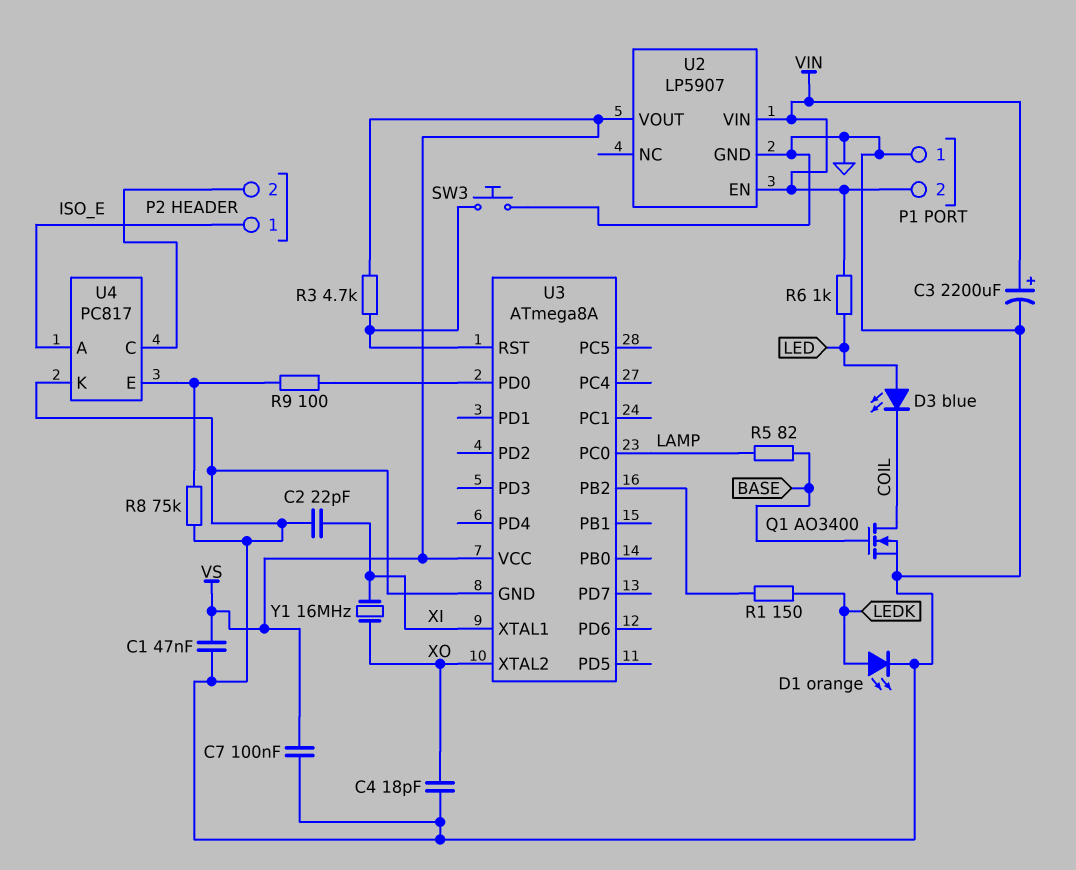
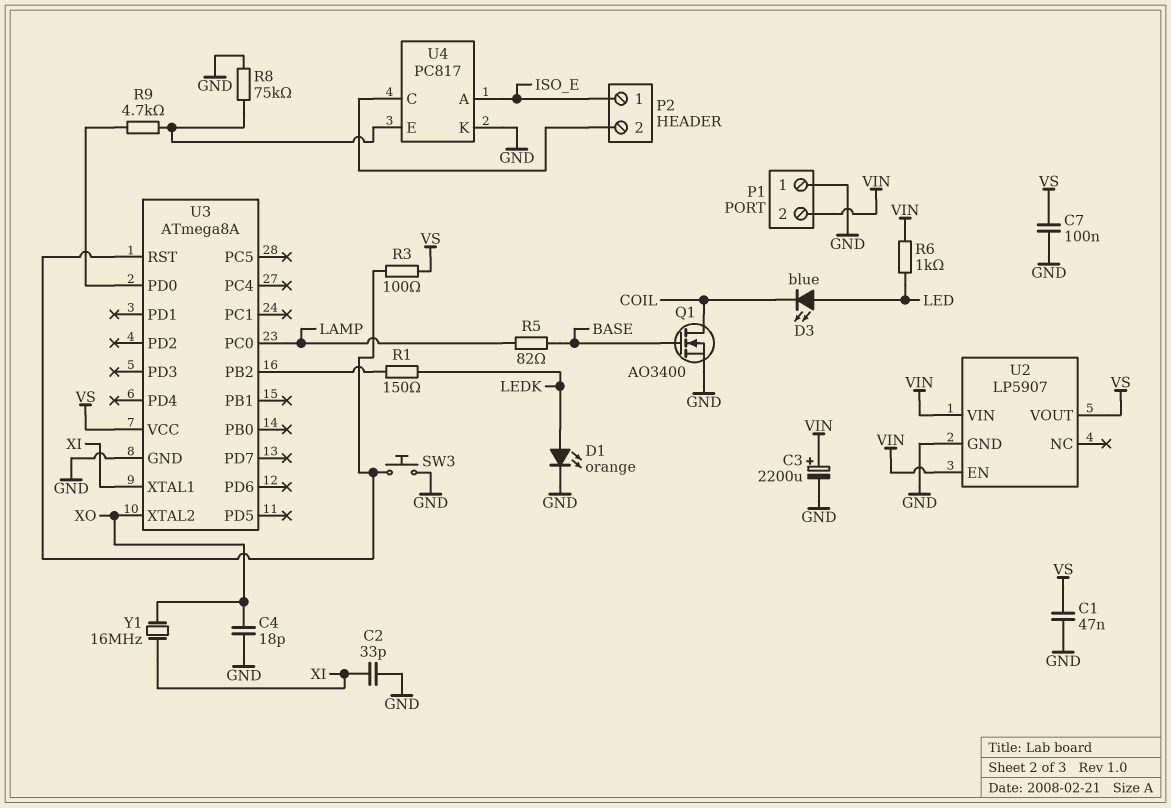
C2: 22pF (GND, XI) -> 33pF (GND, XI)
R3: 4.7k (U3/RST, VS) -> 100 (U3/RST, VS)
R9: 100 (U3/PD0, U4/E) -> 4.7k (U3/PD0, U4/E)

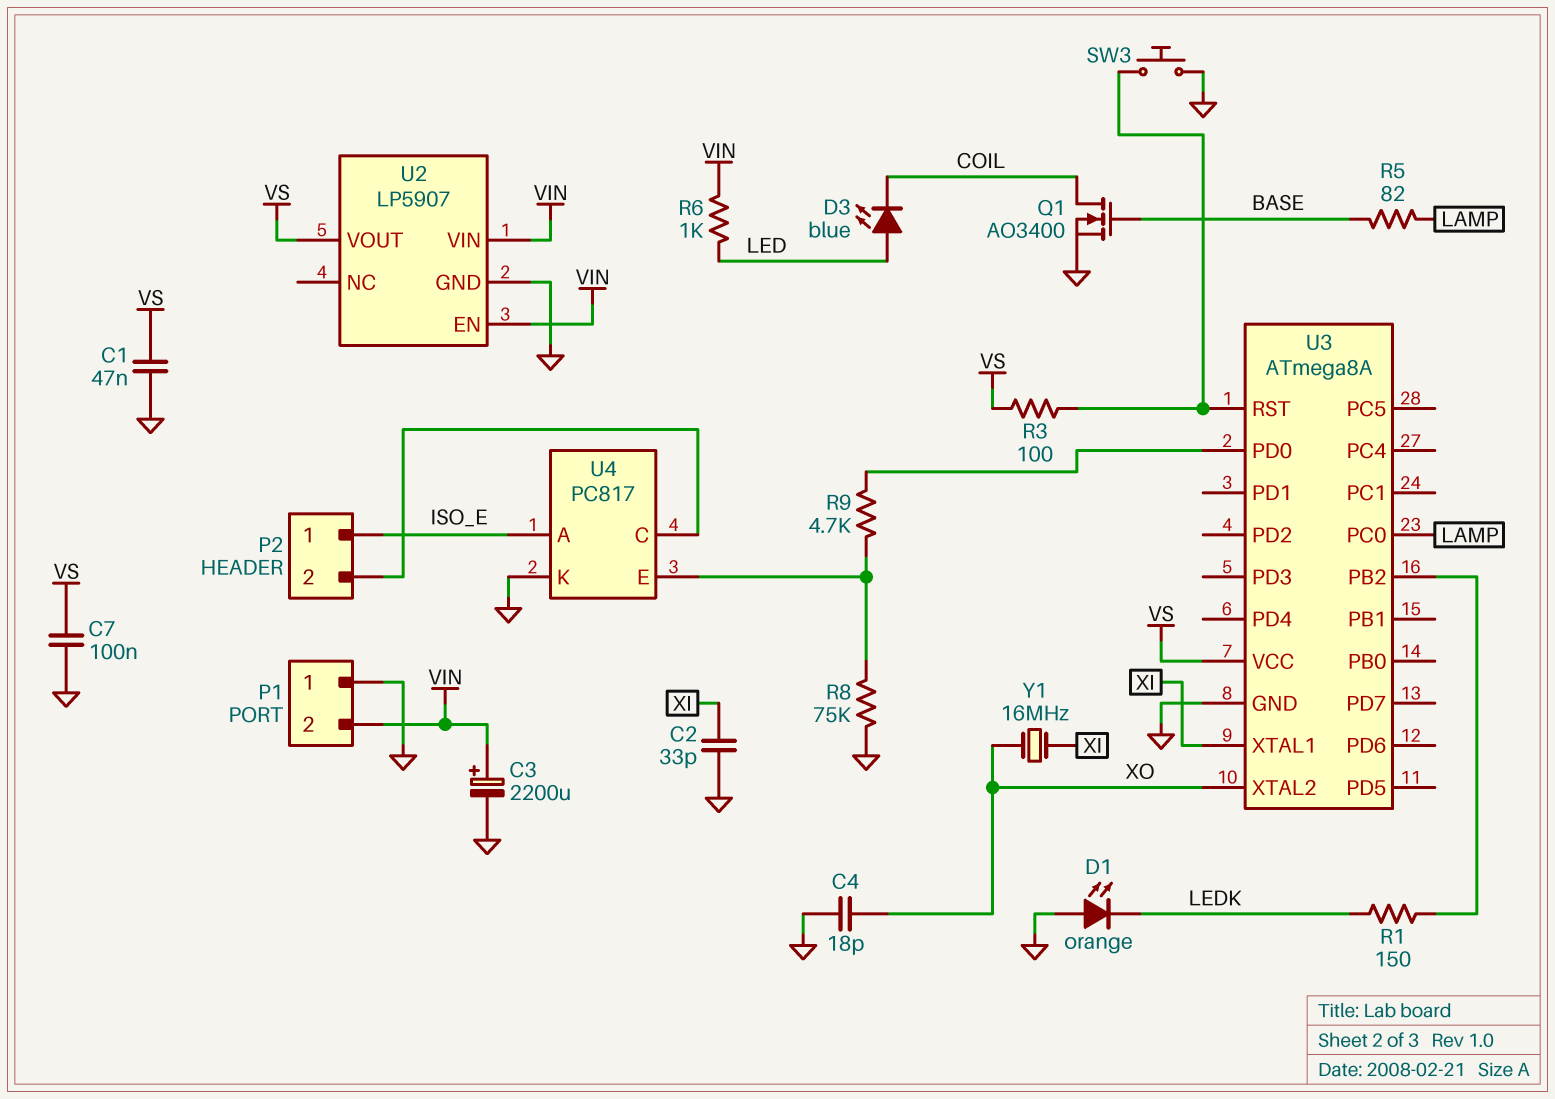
D1: LED orange (A LEDK, K GND) -> LED orange (A GND, K LEDK)

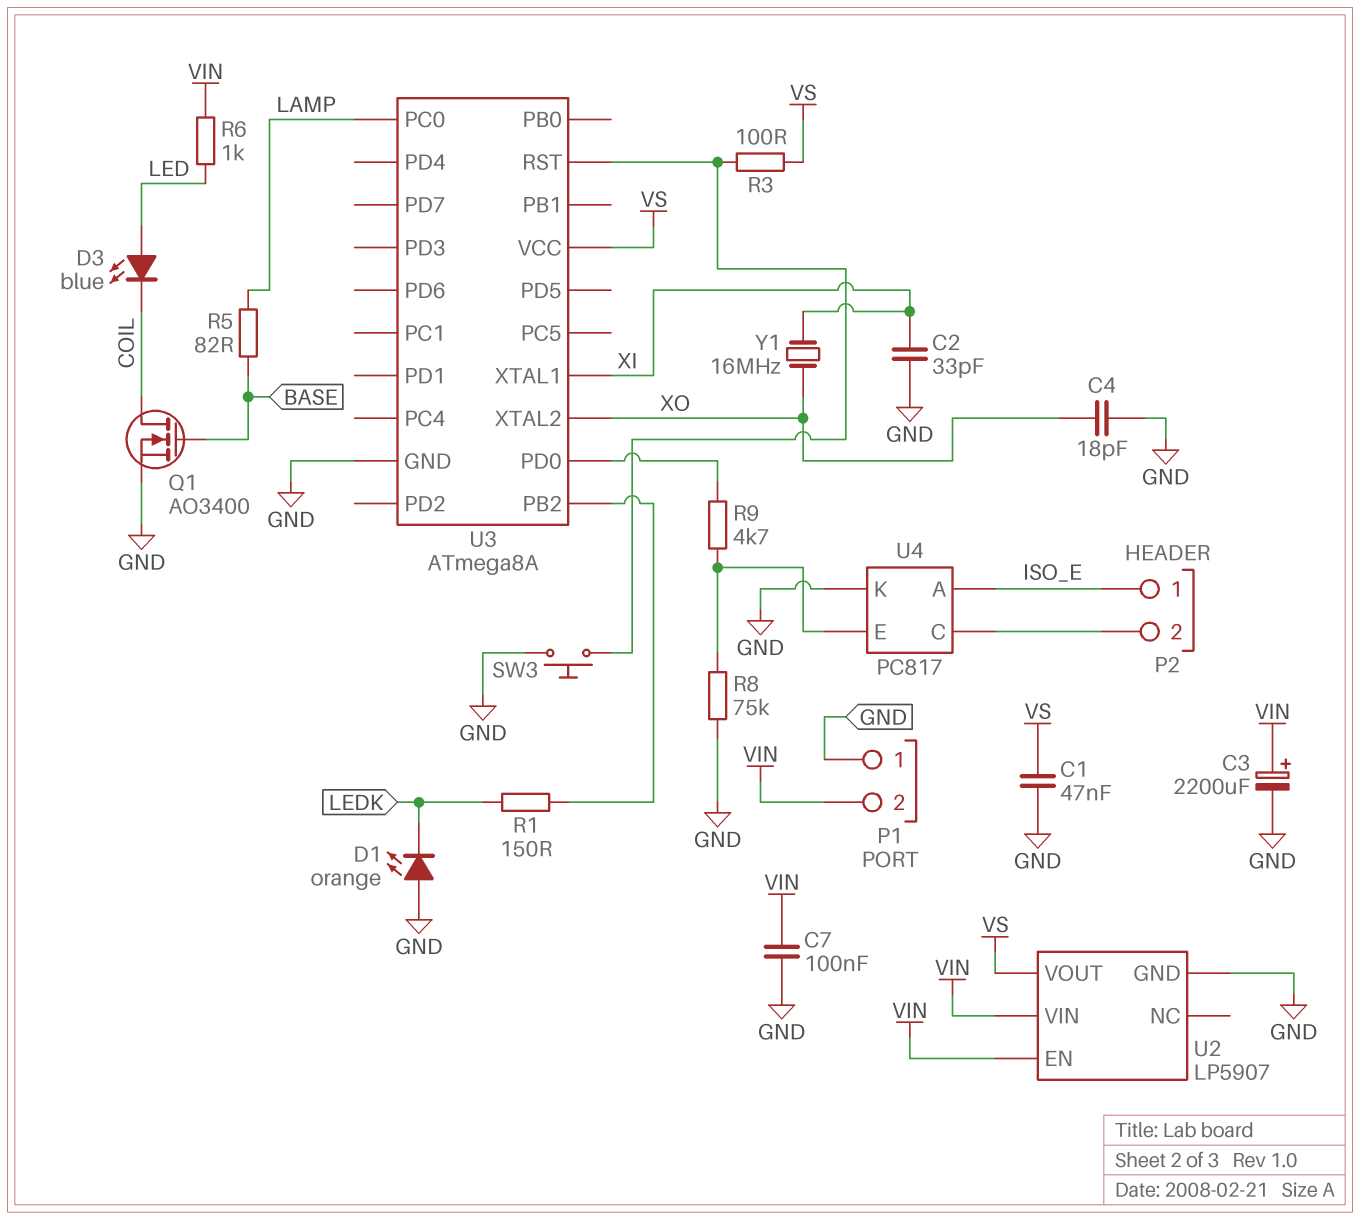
C7: 100nF (GND, VS) -> 100nF (GND, VIN)

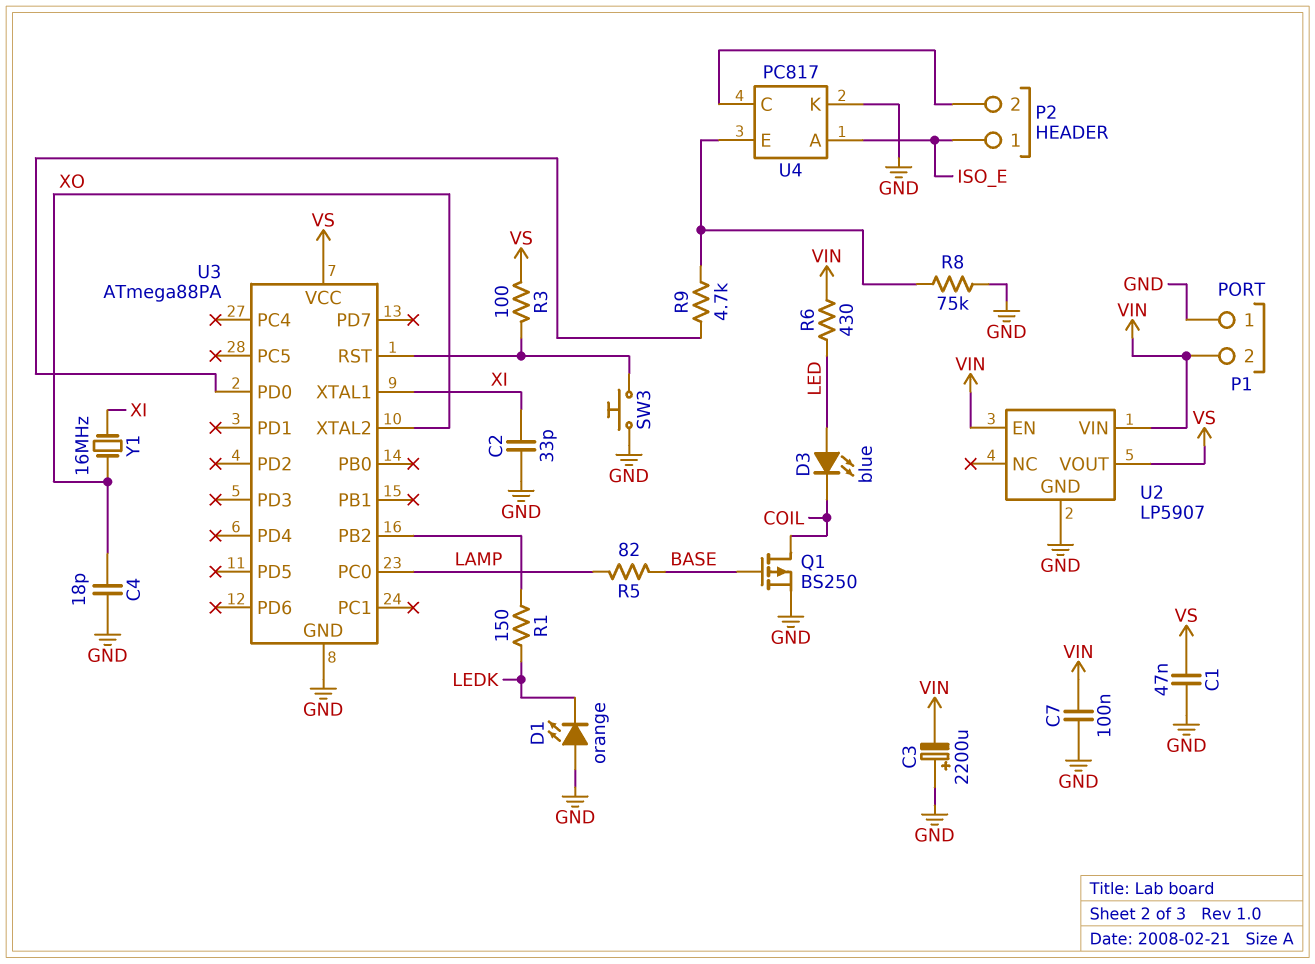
C3: 2200uF (plus VIN, minus GND) -> 2200uF (plus GND, minus VIN)
Q1: NMOS AO3400 (G BASE, D COIL, S GND) -> PMOS BS250 (G BASE, D COIL, S GND)
R6: 1k (LED, VIN) -> 430 (LED, VIN)
U3: ATmega8A -> ATmega88PA

